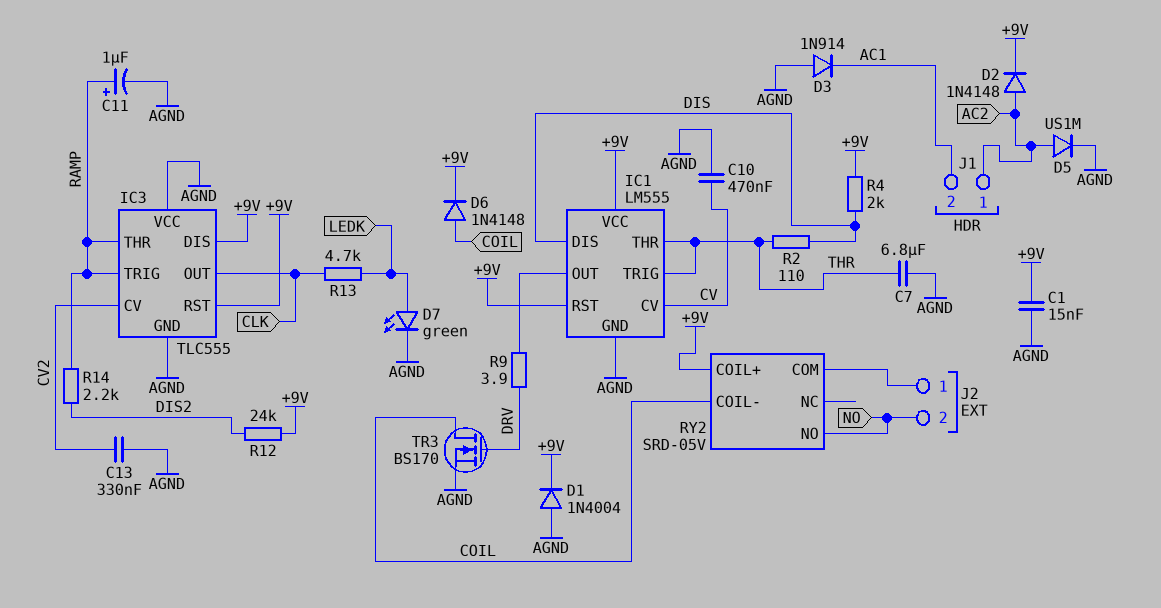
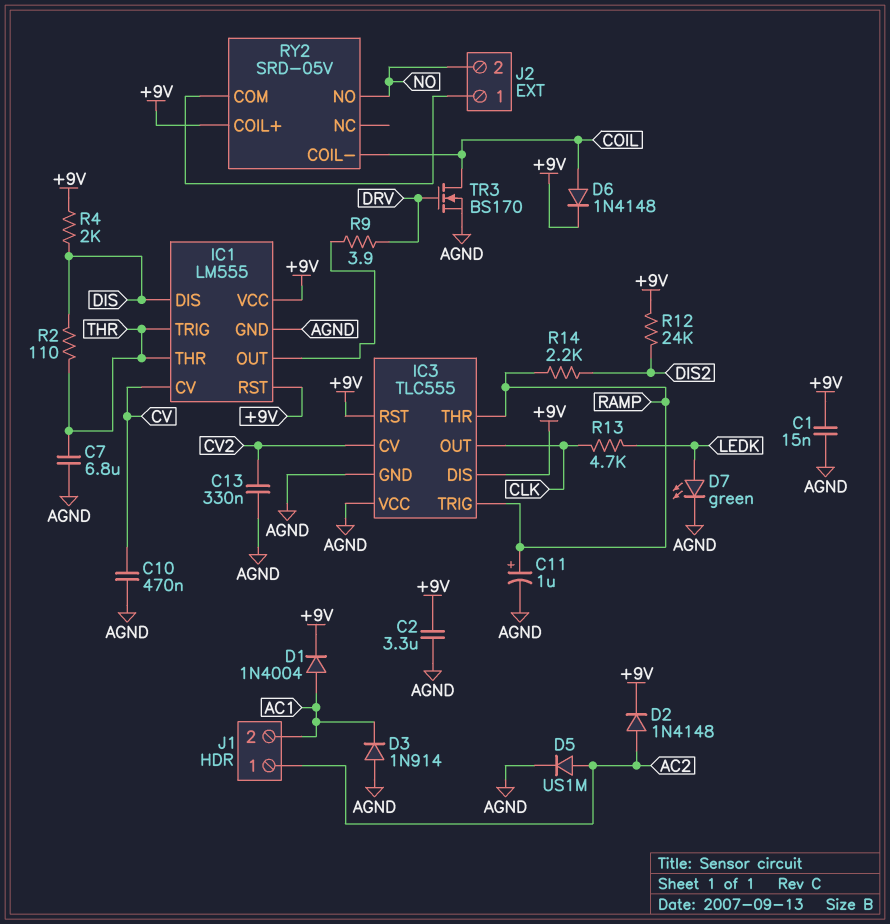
C2: none -> 3.3uF (+9V, AGND)
D1: diode 1N4004 (A AGND, K +9V) -> diode 1N4004 (A AC1, K +9V)

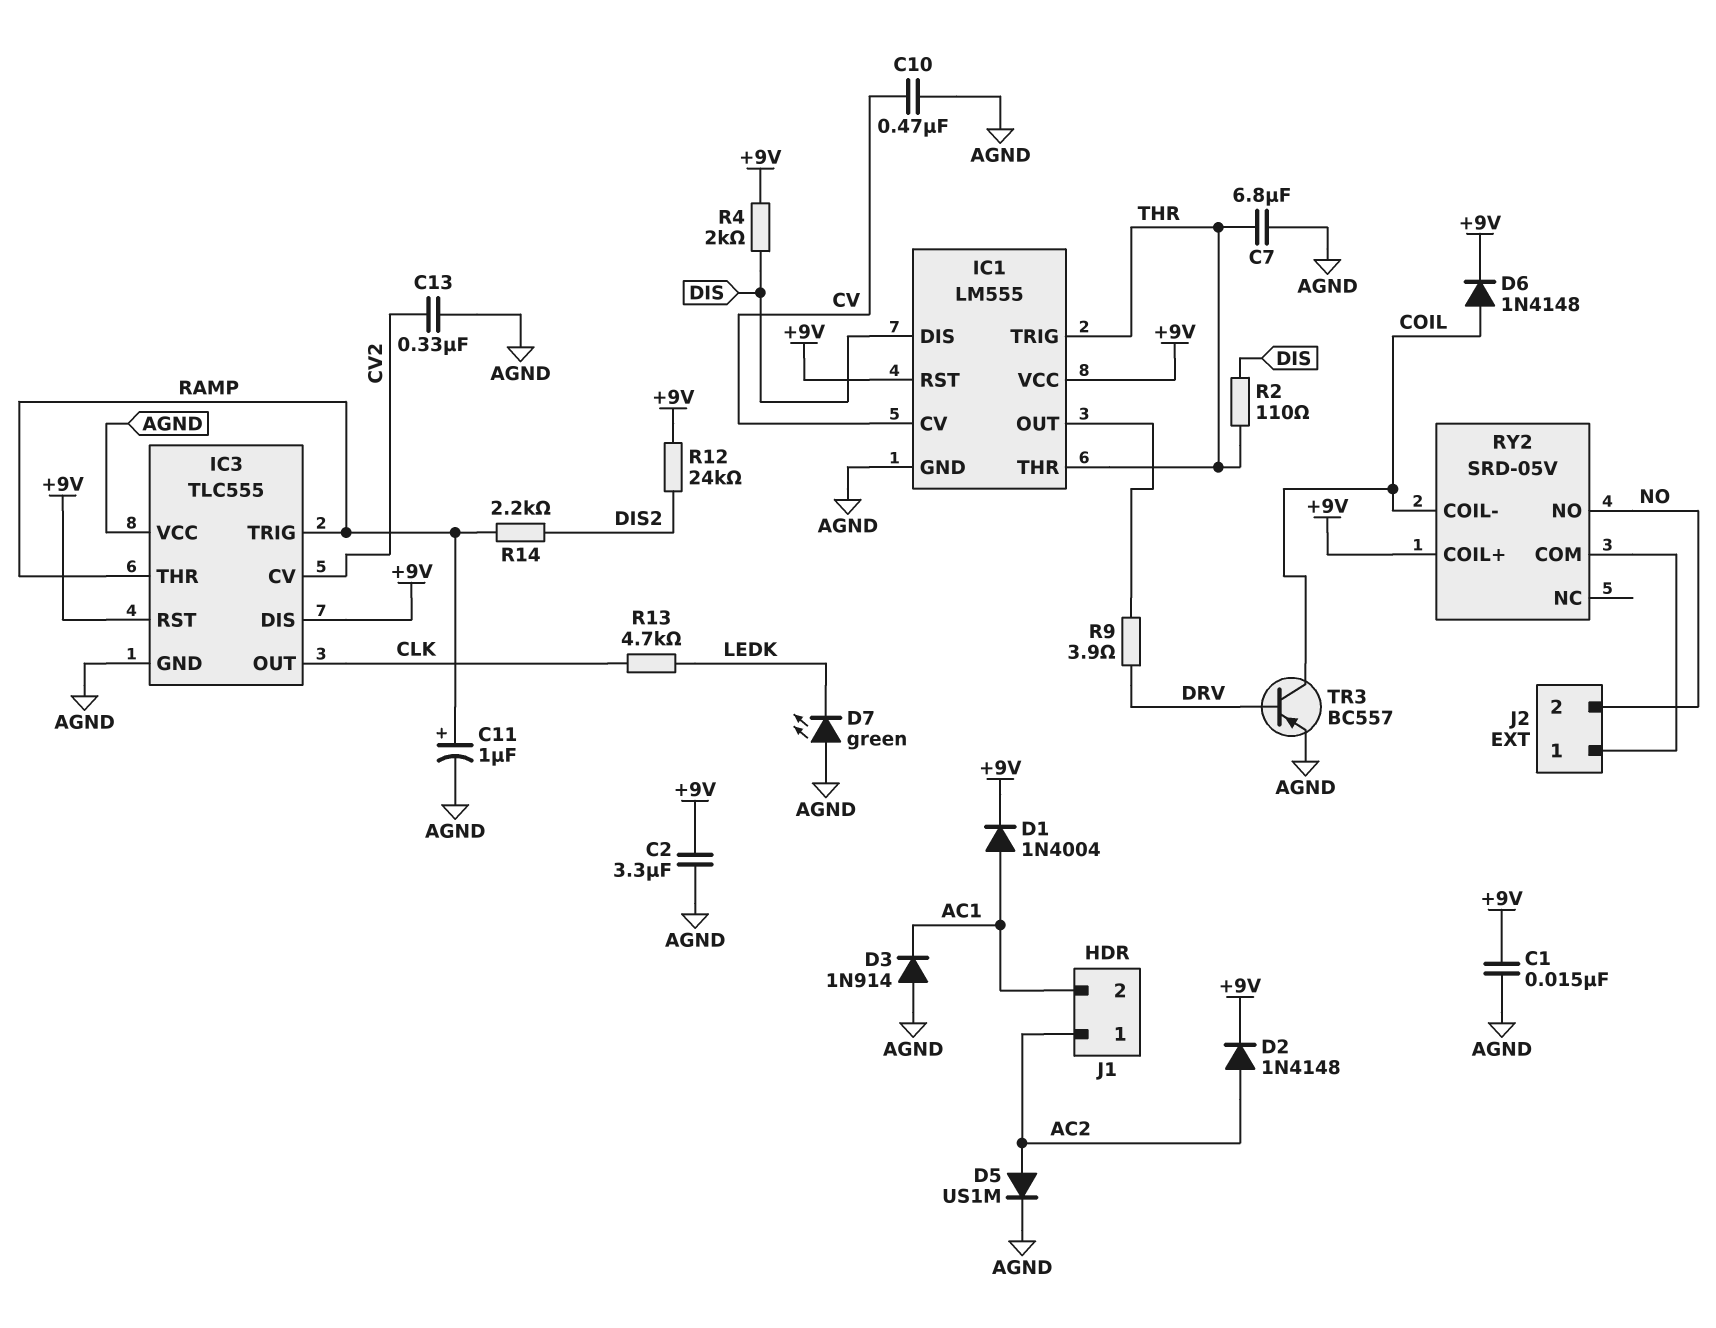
D7: LED green (A LEDK, K AGND) -> LED green (A AGND, K LEDK)
TR3: NMOS BS170 (G DRV, D COIL, S AGND) -> PNP BC557 (B DRV, C COIL, E AGND)

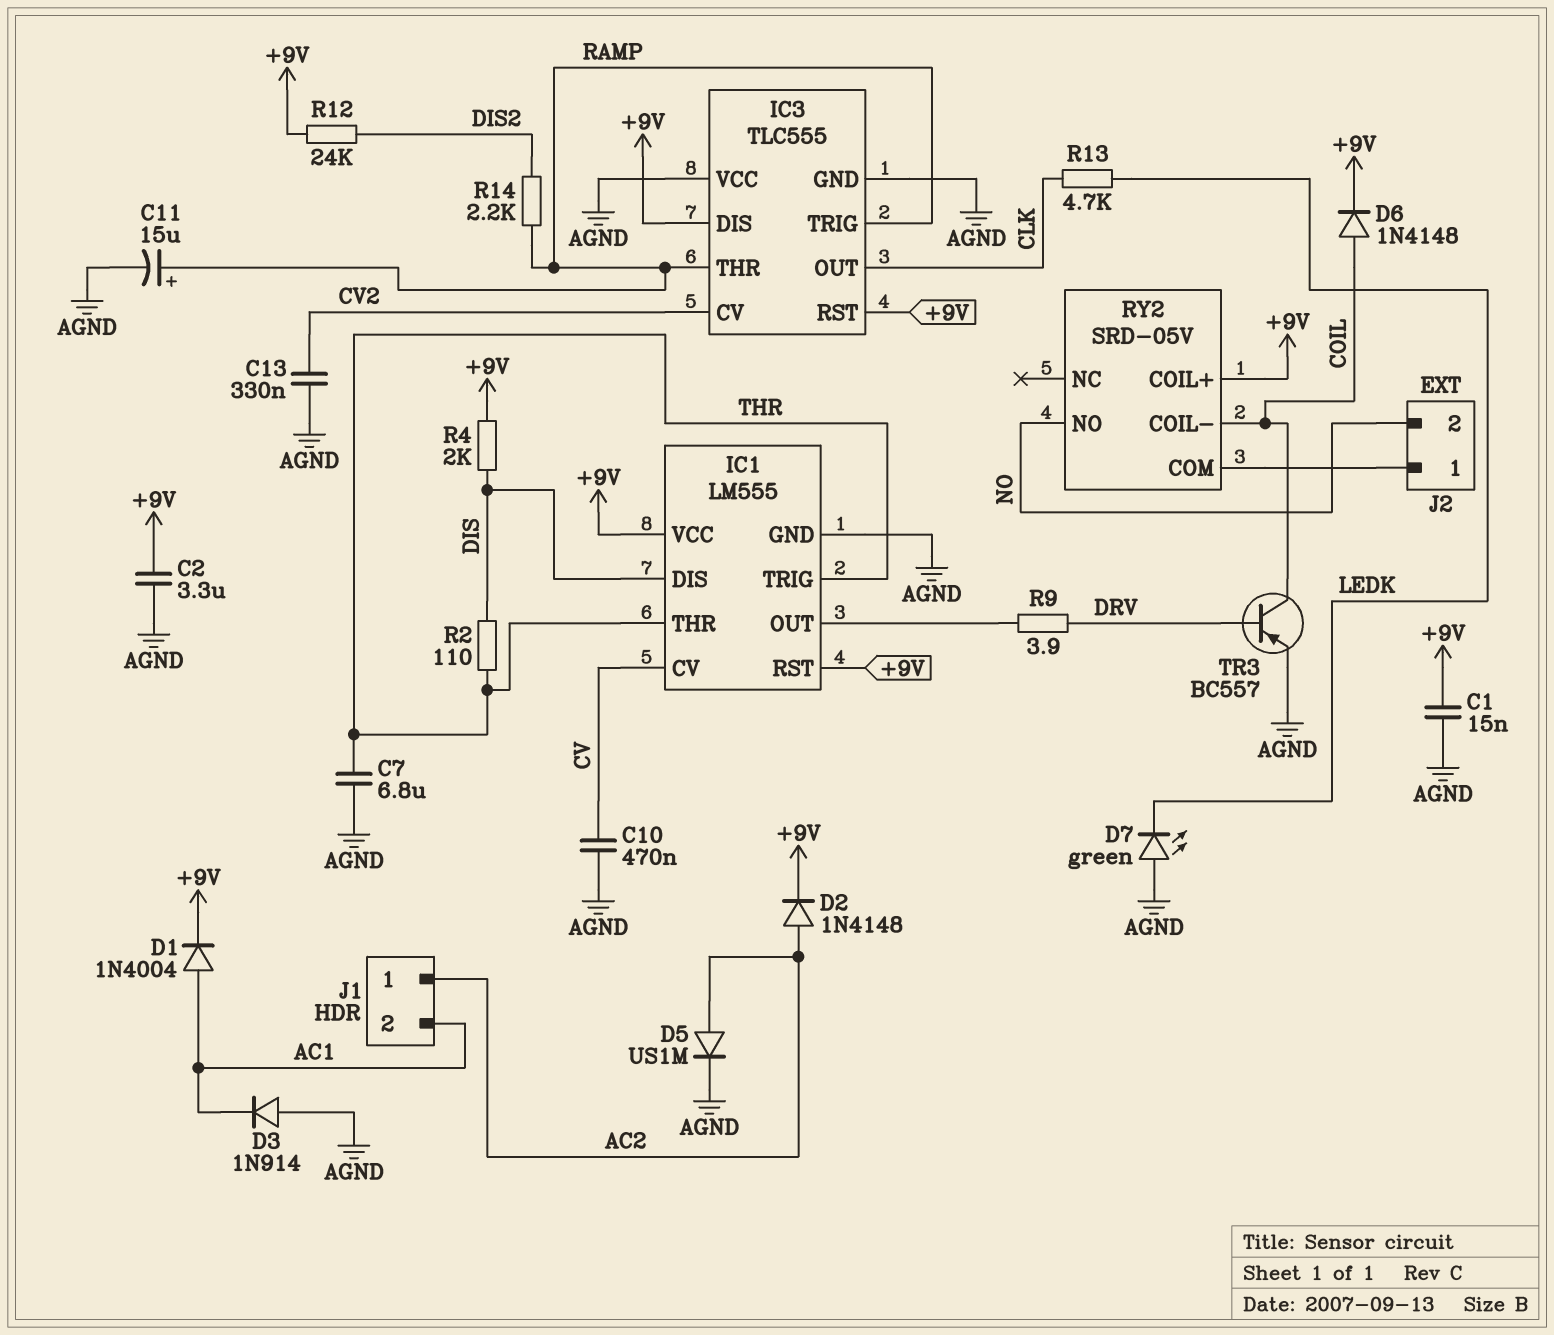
C11: 1uF (plus RAMP, minus AGND) -> 15uF (plus RAMP, minus AGND)

